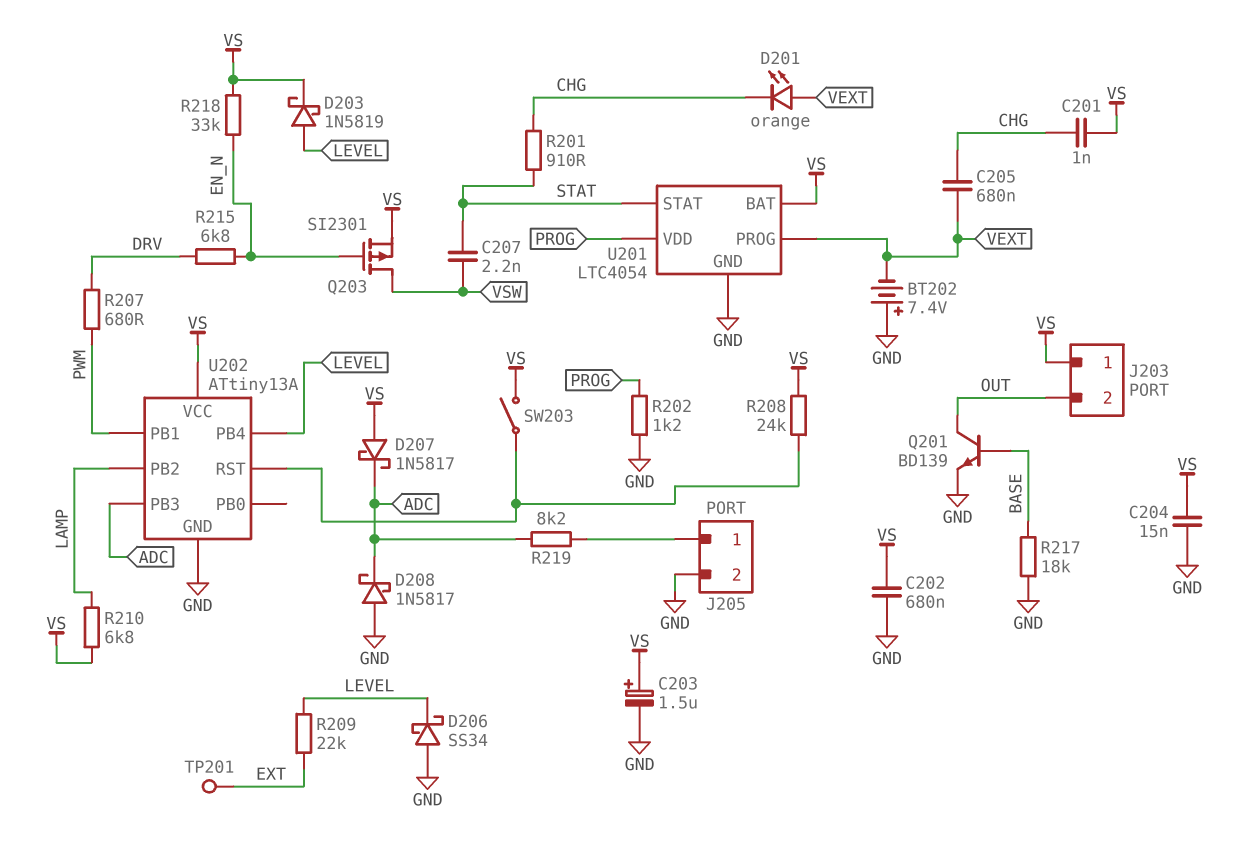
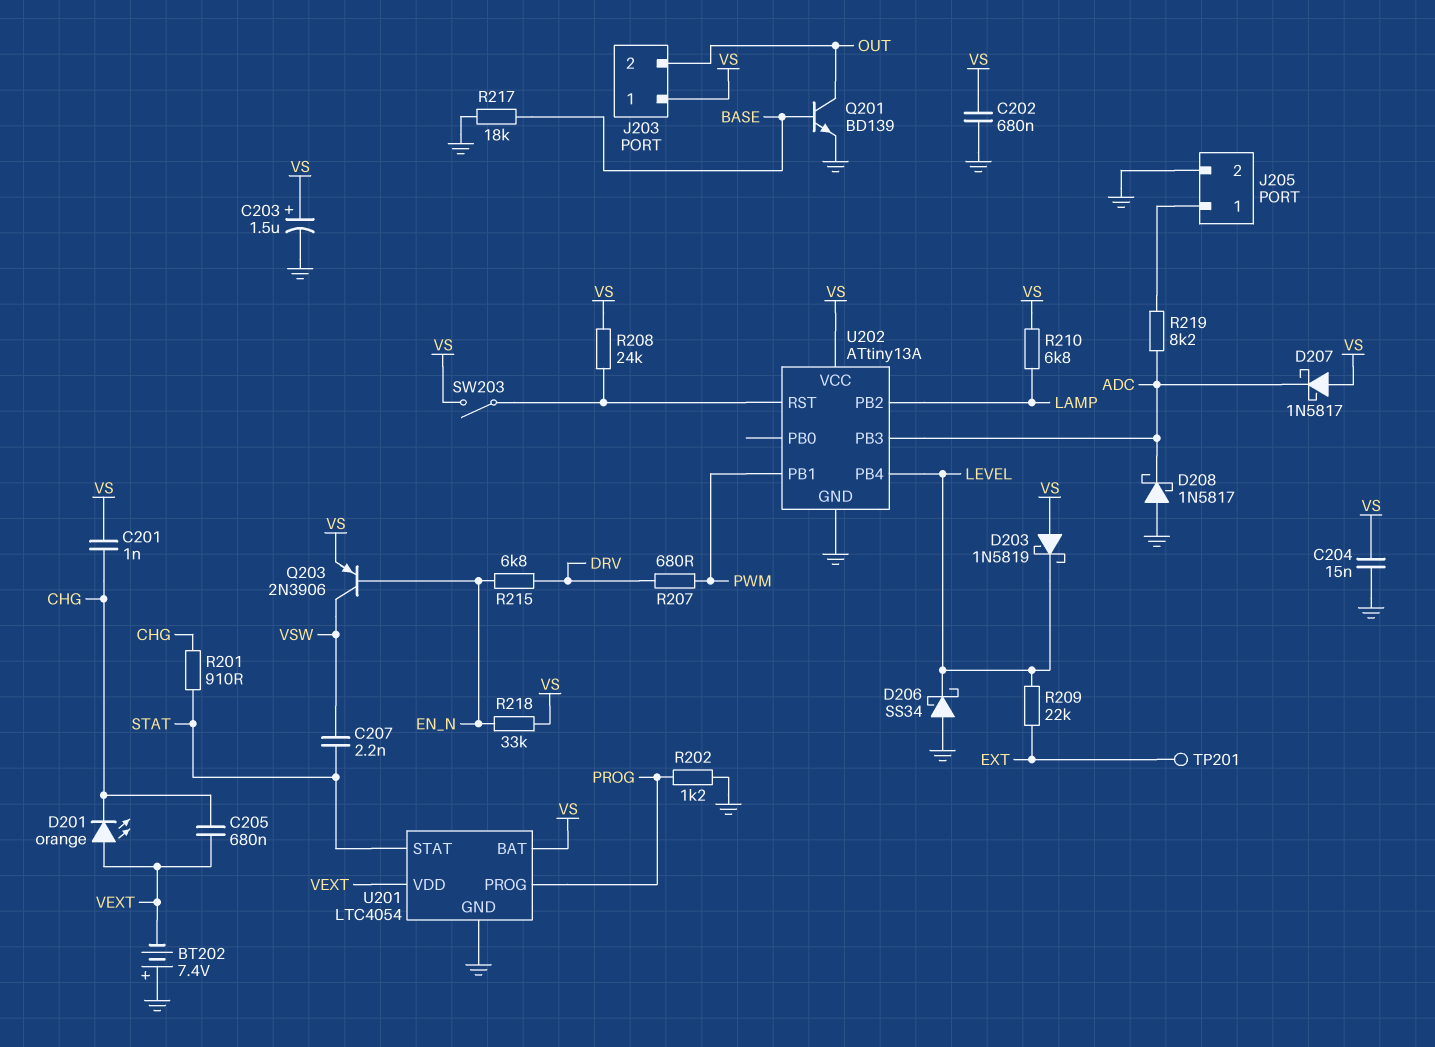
D203: schottky 1N5819 (A LEVEL, K VS) -> schottky 1N5819 (A VS, K LEVEL)
Q203: PMOS SI2301 (G EN_N, D VSW, S VS) -> PNP 2N3906 (B EN_N, C VSW, E VS)
U201 pin PROG: VEXT -> PROG
U201 pin VDD: PROG -> VEXT

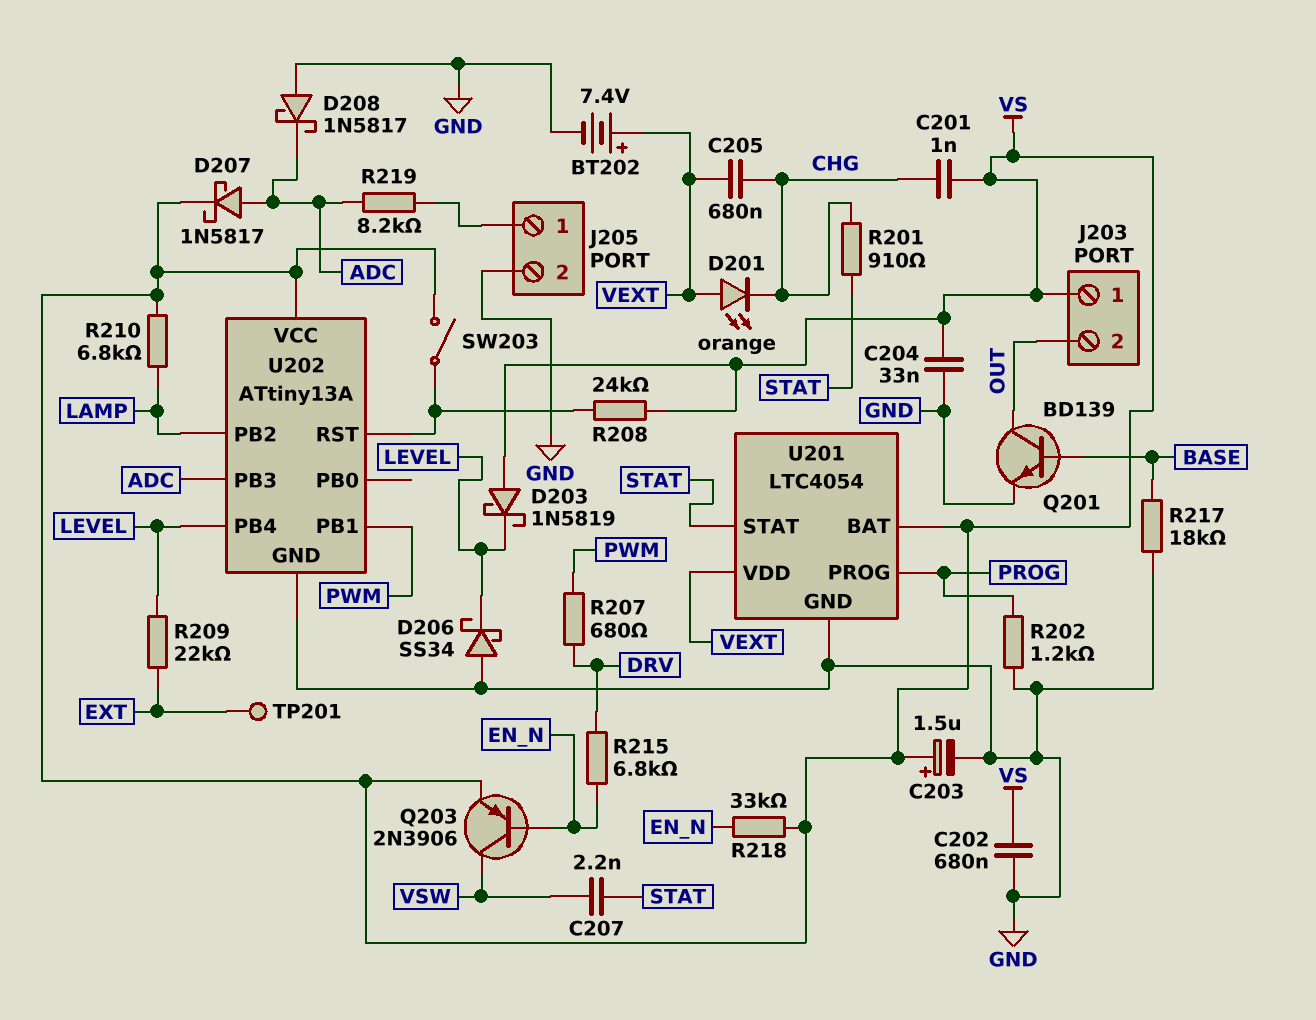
BT202: 7.4V (plus GND, minus VEXT) -> 7.4V (plus VEXT, minus GND)
C204: 15nF (GND, VS) -> 33nF (GND, VS)
D207: schottky 1N5817 (A VS, K ADC) -> schottky 1N5817 (A ADC, K VS)

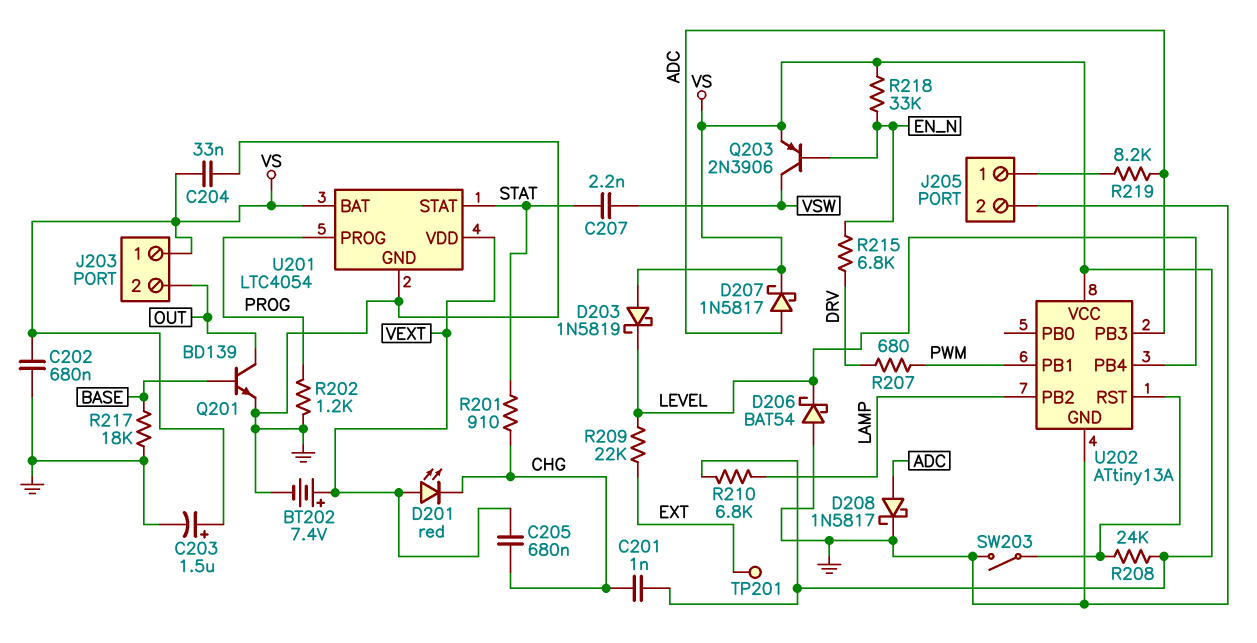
D201: LED orange (A VEXT, K CHG) -> LED red (A VEXT, K CHG)
D206: schottky SS34 (A GND, K LEVEL) -> schottky BAT54 (A GND, K LEVEL)
D208: schottky 1N5817 (A GND, K ADC) -> schottky 1N5817 (A ADC, K GND)
SW203: switch (U202/RST, VS) -> switch (GND, U202/RST)

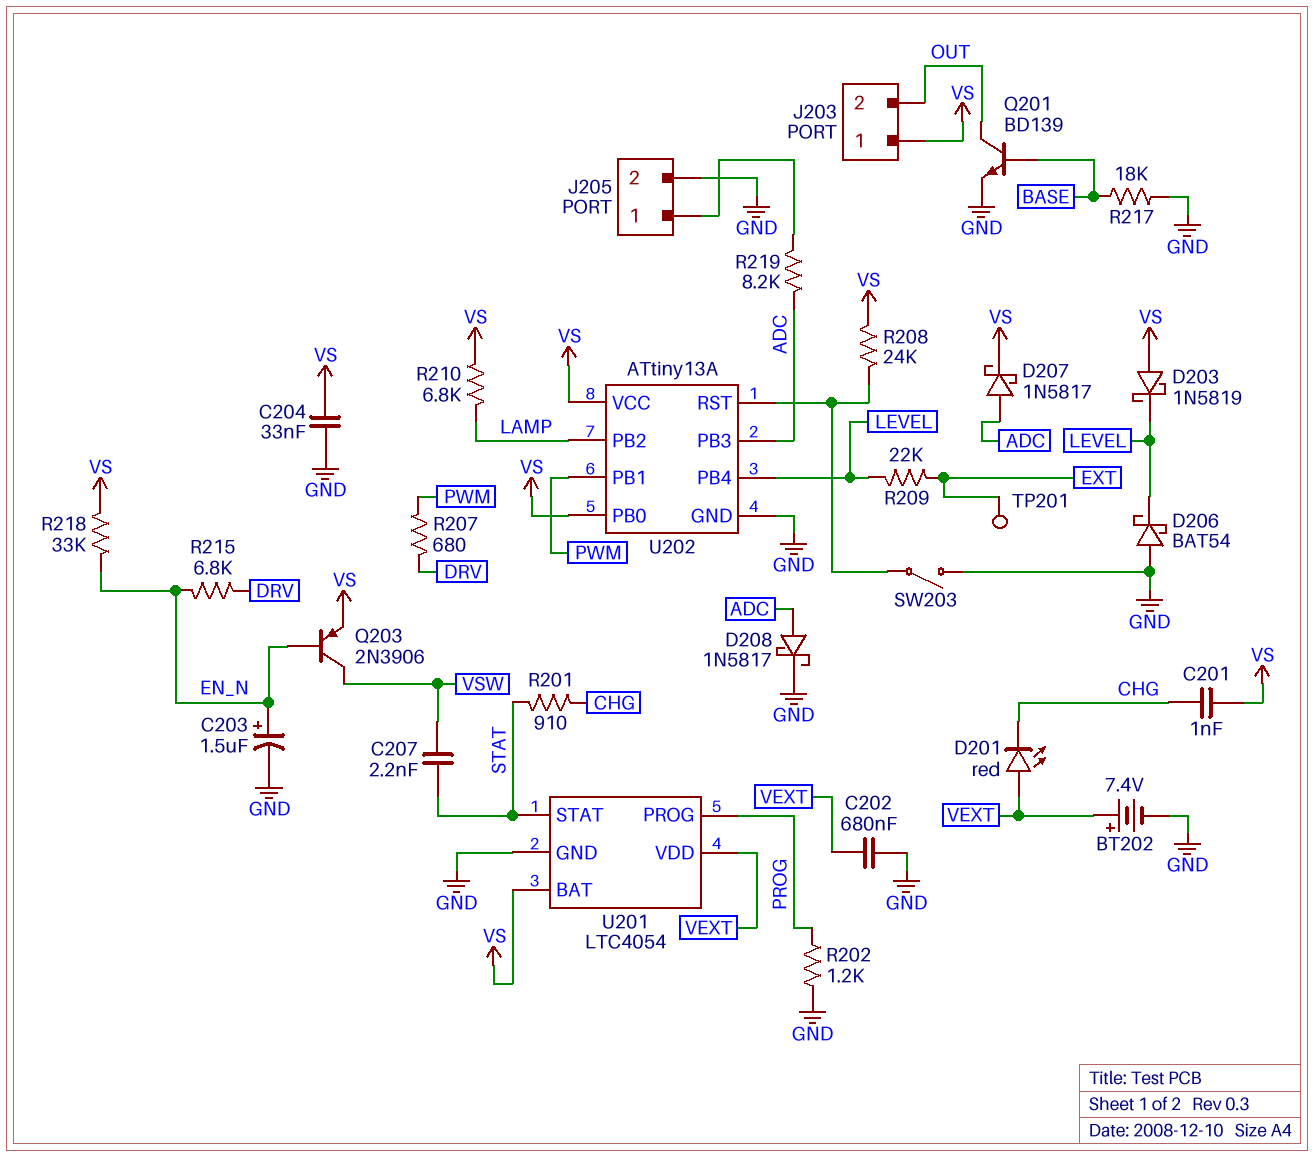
C202: 680nF (GND, VS) -> 680nF (GND, VEXT)
C203: 1.5uF (plus VS, minus GND) -> 1.5uF (plus EN_N, minus GND)
C205: 680nF (CHG, VEXT) -> none
U202 pin PB0: none -> VS

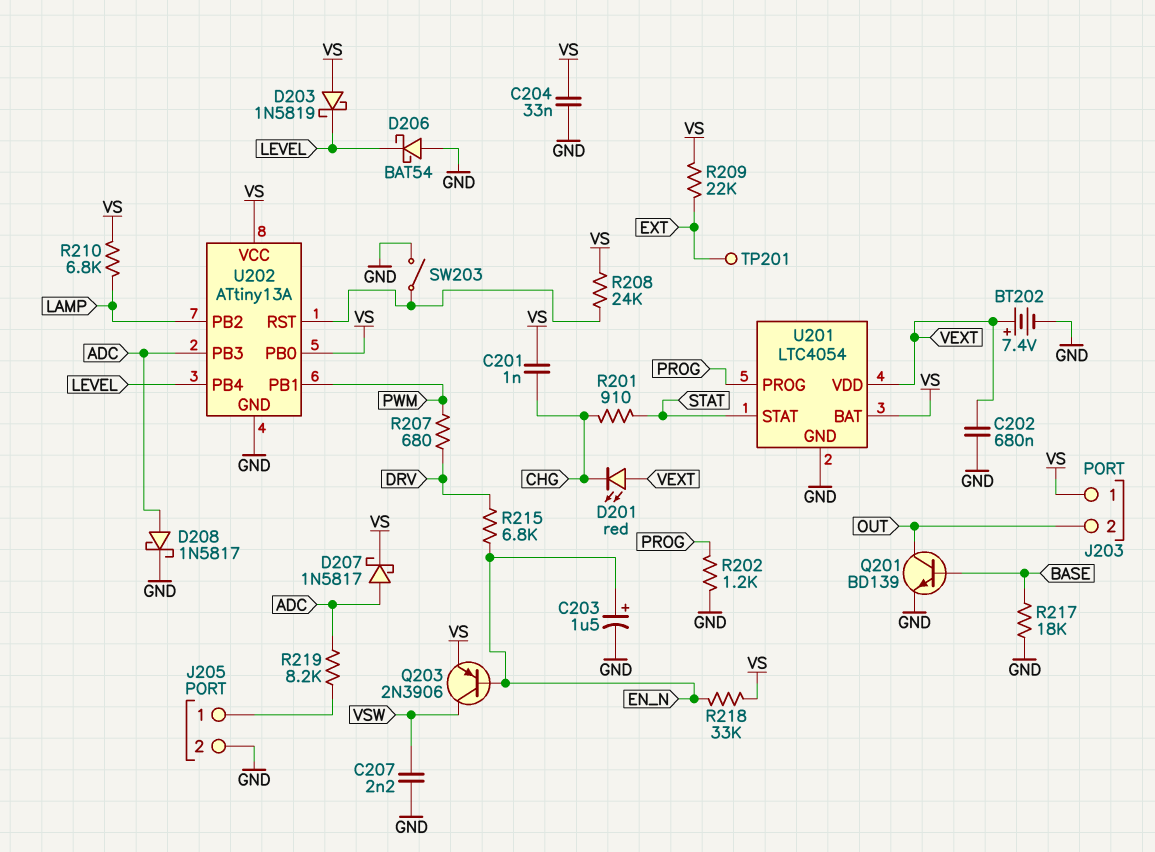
C207: 2.2nF (STAT, VSW) -> 2.2nF (GND, VSW)
R209: 22k (EXT, LEVEL) -> 22k (EXT, VS)

